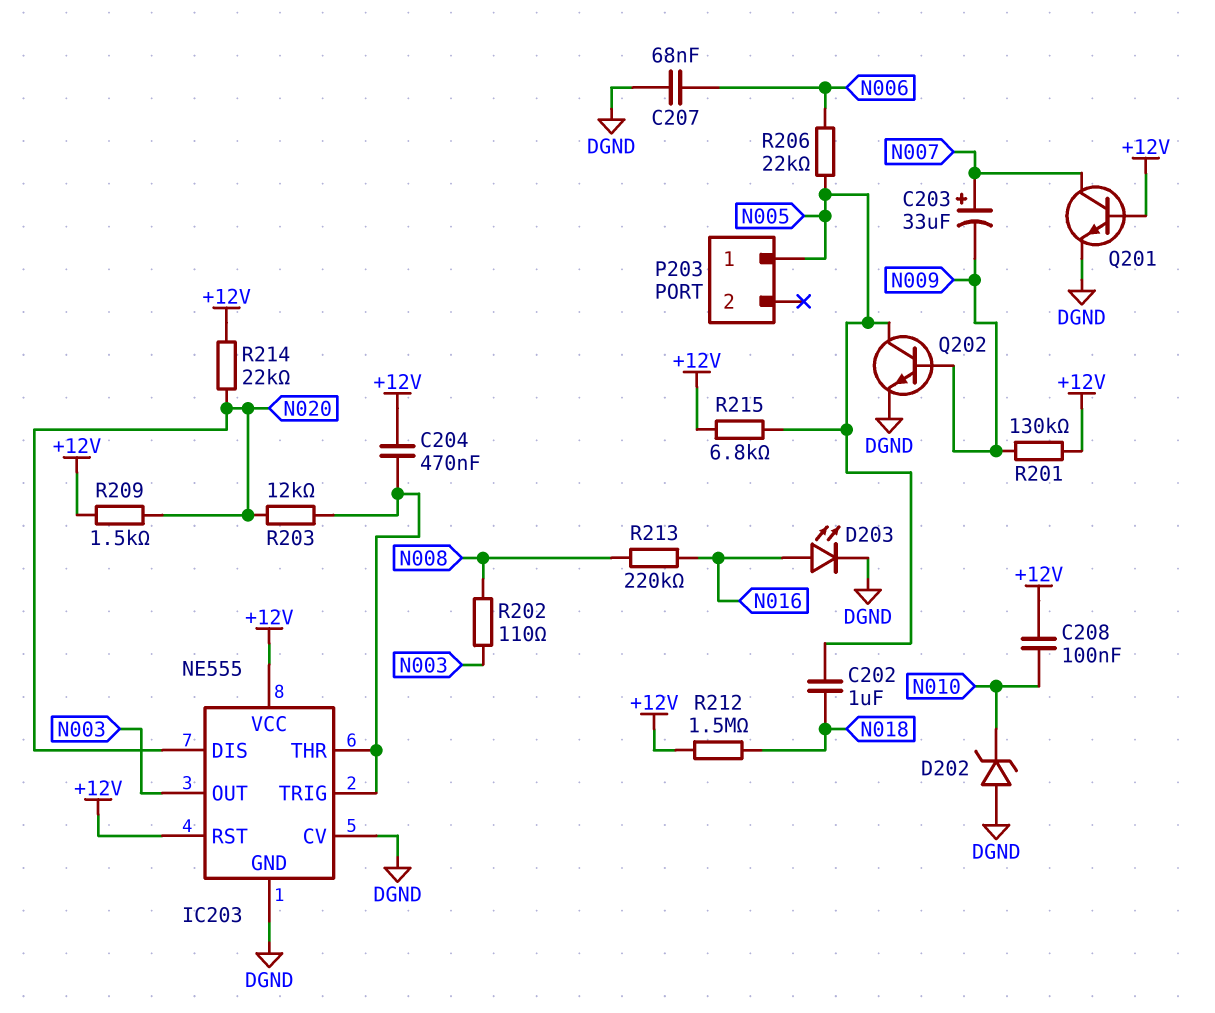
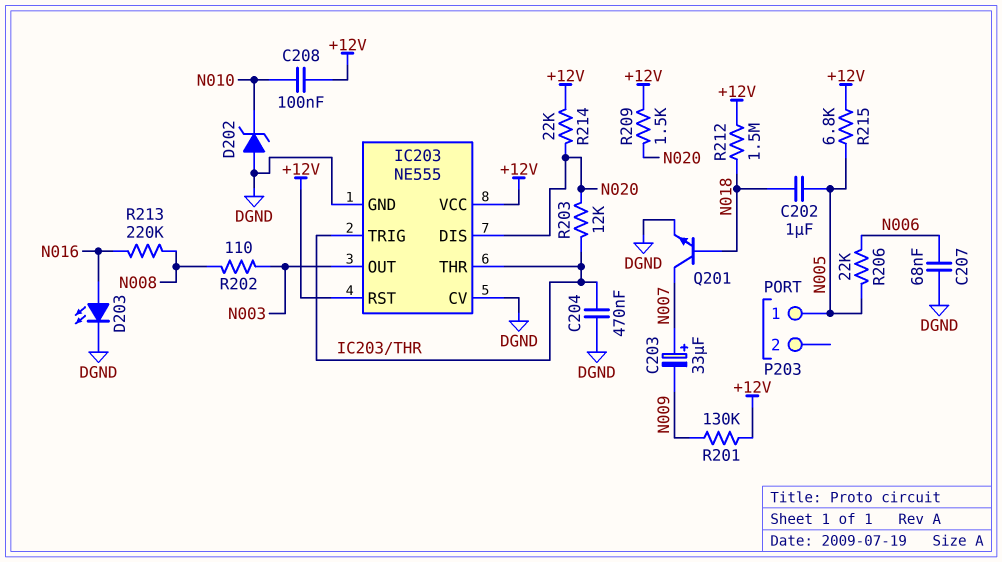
C204: 470nF (+12V, IC203/THR) -> 470nF (DGND, IC203/THR)
Q201: NPN (B +12V, C N007, E DGND) -> NPN (B N018, C N007, E DGND)
Q202: NPN (B N009, C N005, E DGND) -> none

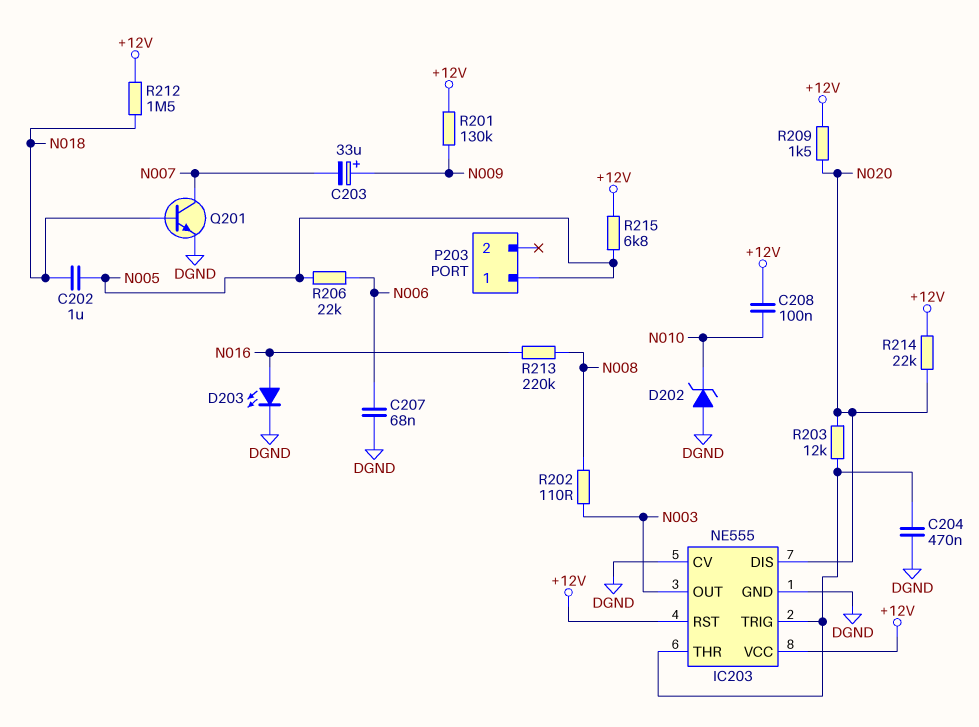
C203: 33uF (plus N007, minus N009) -> 33uF (plus N009, minus N007)

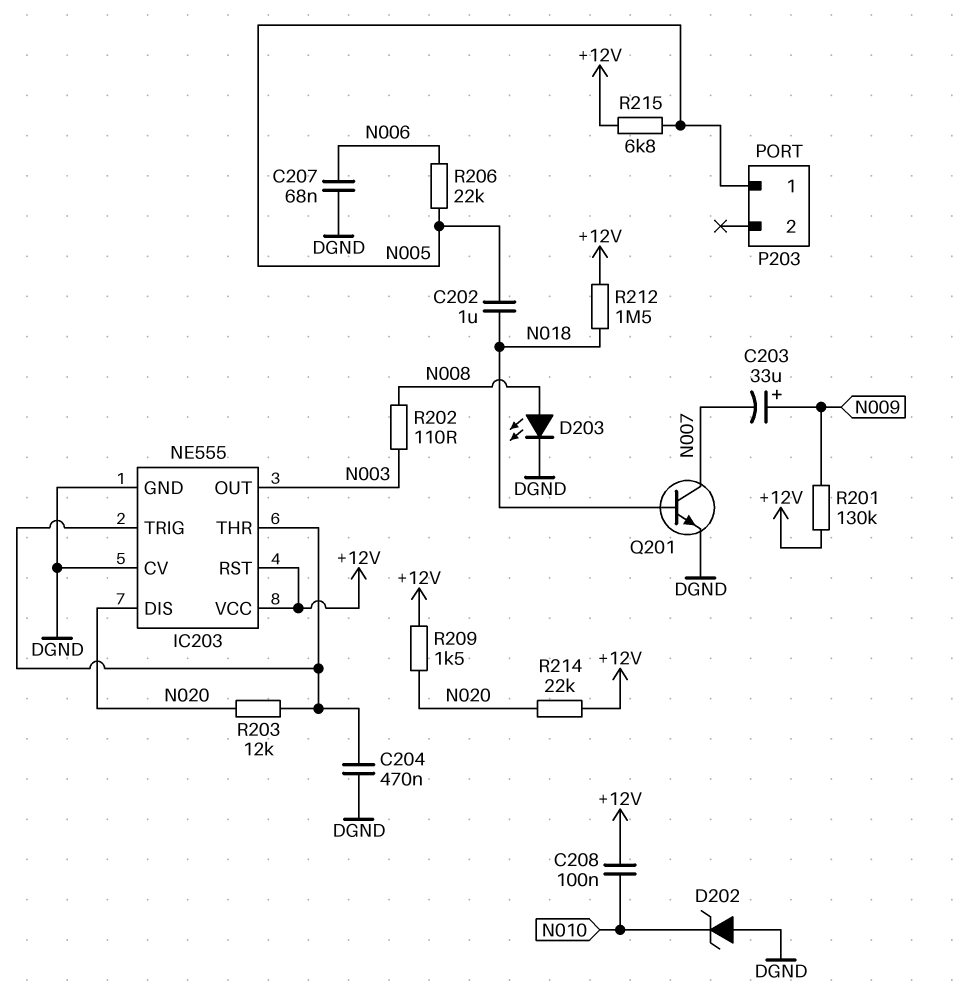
D203: LED (A N016, K DGND) -> LED (A N008, K DGND)
R213: 220k (N008, N016) -> none

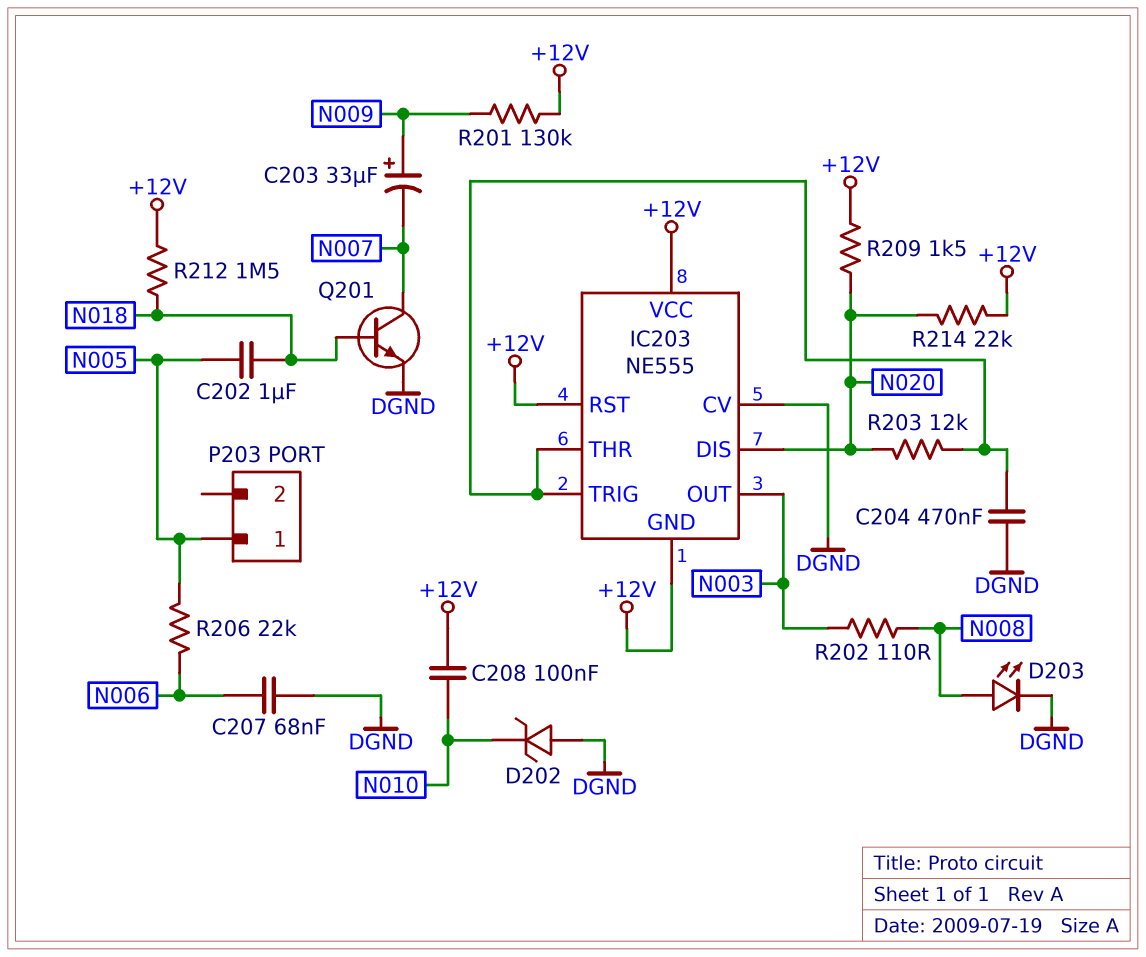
IC203 pin GND: DGND -> +12V
R215: 6.8k (+12V, N005) -> none

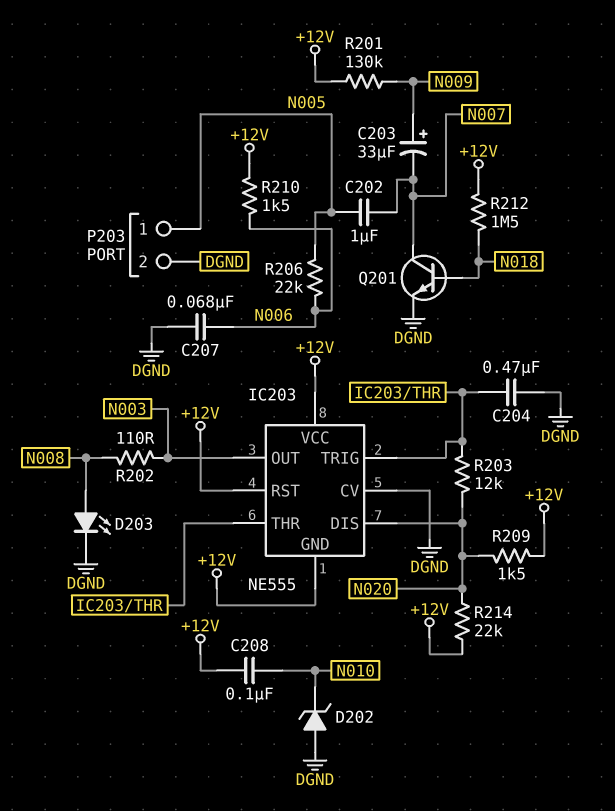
C202: 1uF (N005, N018) -> 1uF (N005, N007)
P203 pin 2: none -> DGND
R210: none -> 1.5k (+12V, N006)

